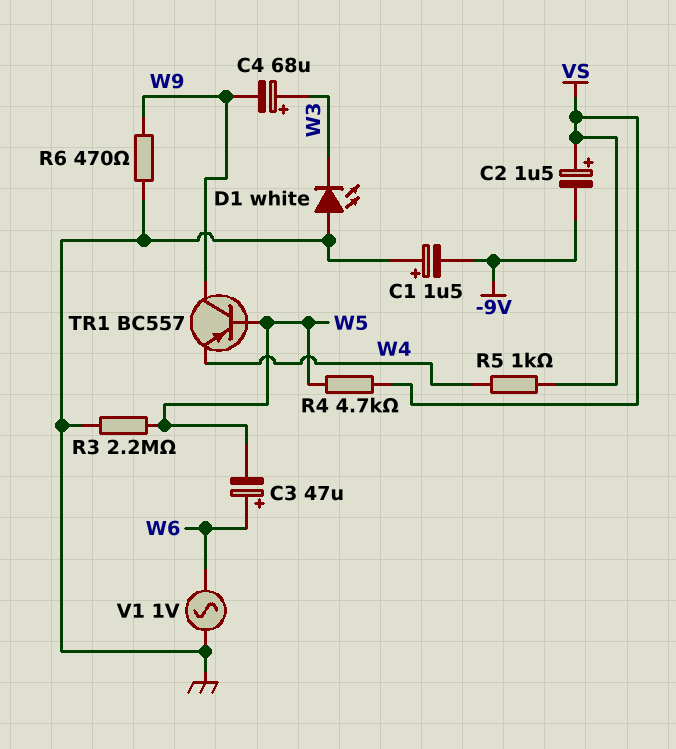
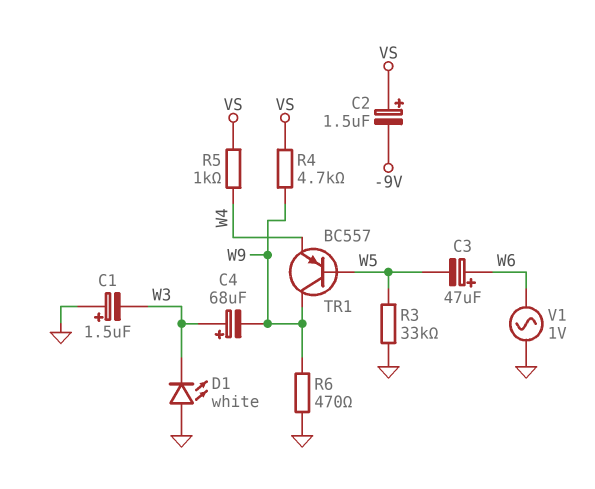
C1: 1.5uF (plus GND, minus -9V) -> 1.5uF (plus GND, minus W3)
R3: 2.2M (GND, W5) -> 33k (GND, W5)
R4: 4.7k (VS, W5) -> 4.7k (VS, W9)

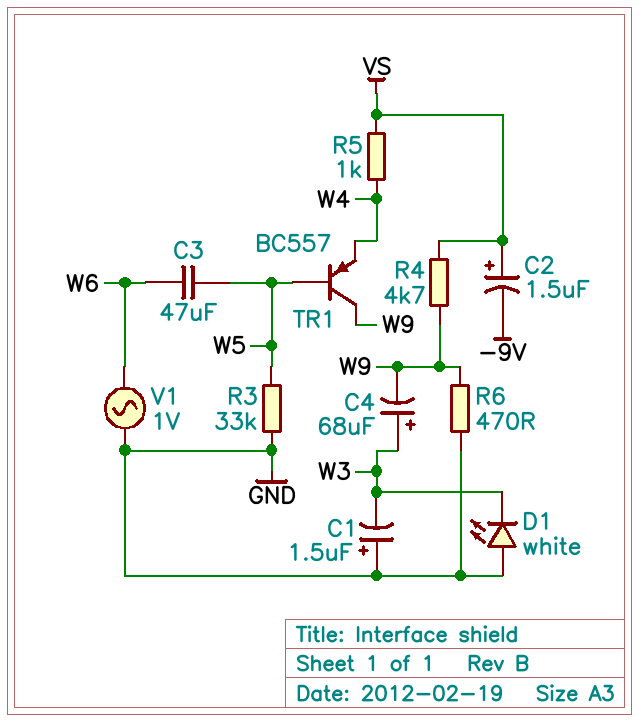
C3: 47uF (plus W6, minus W5) -> 47uF (W5, W6)

